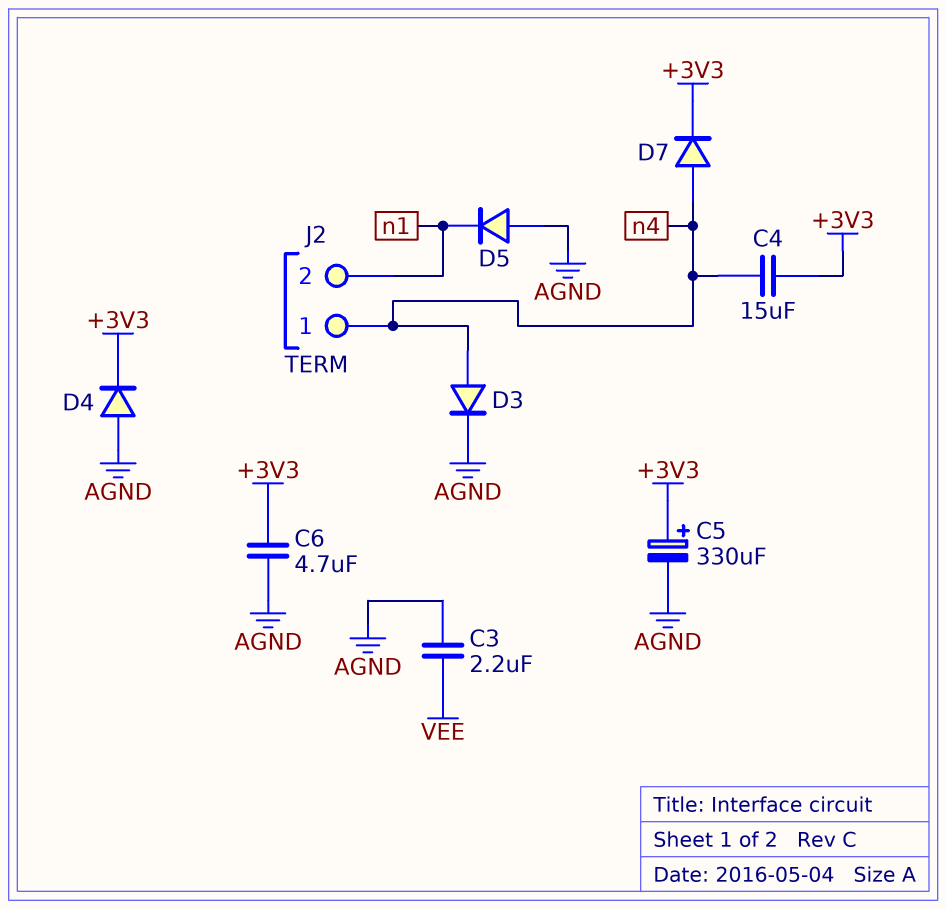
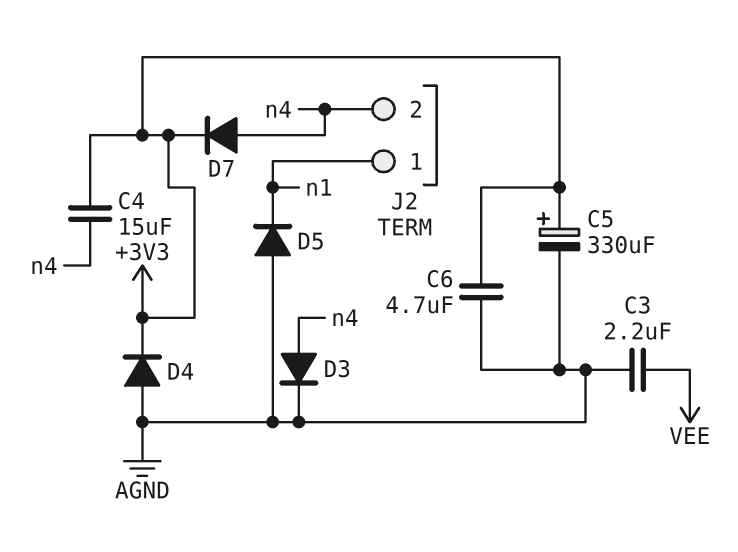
J2 pin 1: n4 -> n1
J2 pin 2: n1 -> n4

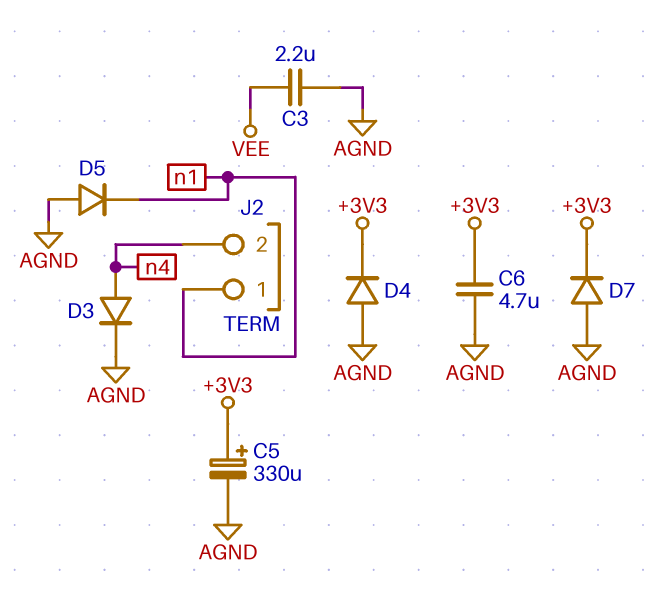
C4: 15uF (+3V3, n4) -> none
D7: diode (A n4, K +3V3) -> diode (A AGND, K +3V3)

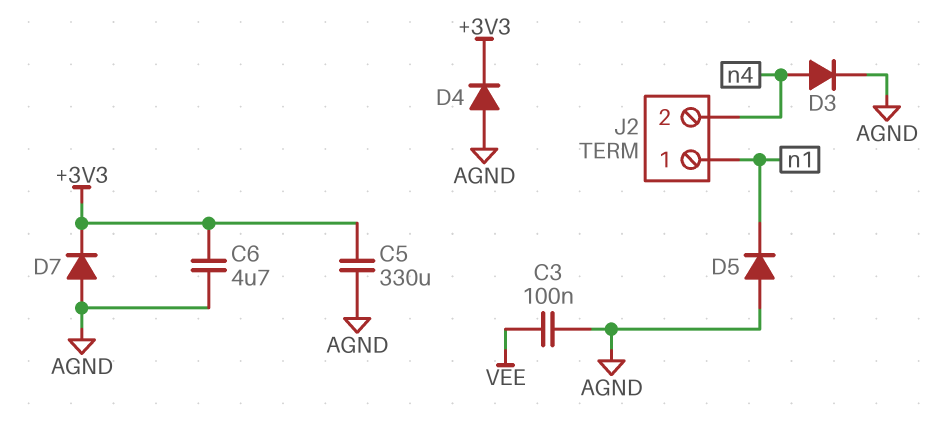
C3: 2.2uF (AGND, VEE) -> 100nF (AGND, VEE)
C5: 330uF (plus +3V3, minus AGND) -> 330uF (+3V3, AGND)

